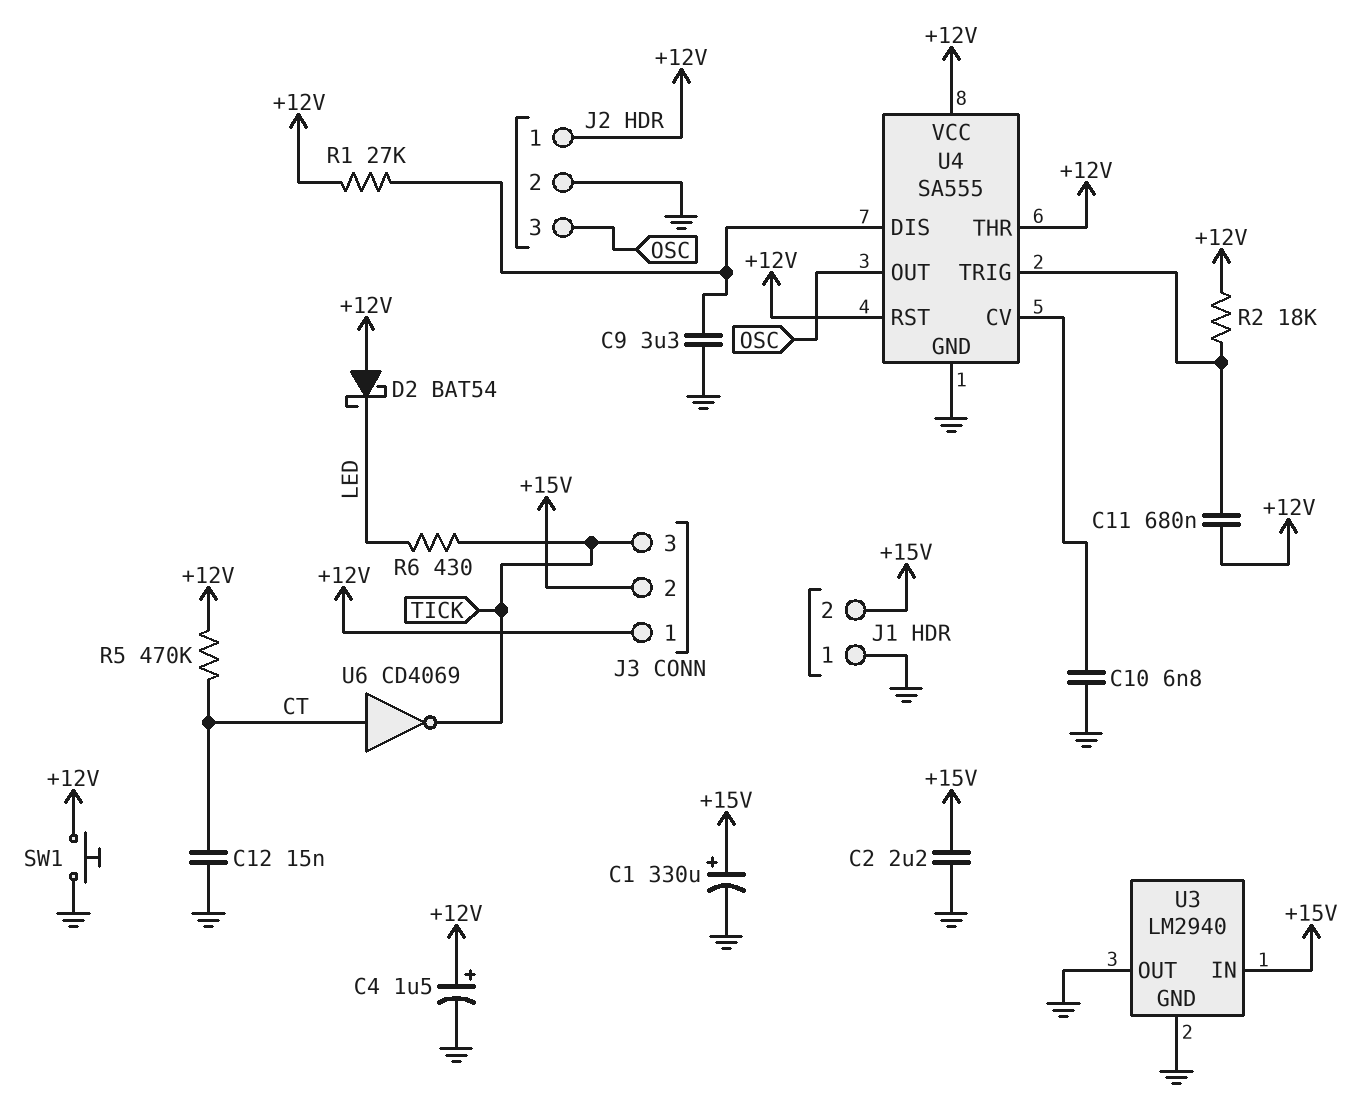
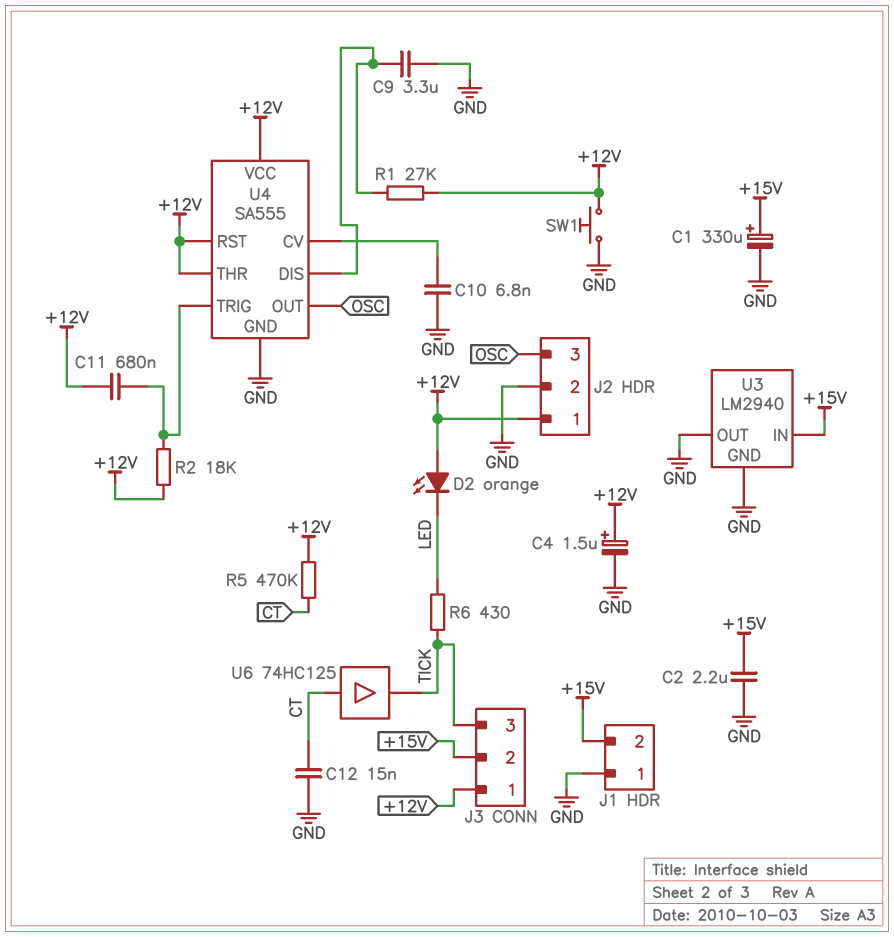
D2: schottky BAT54 (A +12V, K LED) -> LED orange (A +12V, K LED)
U6: NOT CD4069 (in CT, out TICK) -> buffer 74HC125 (in CT, out TICK)

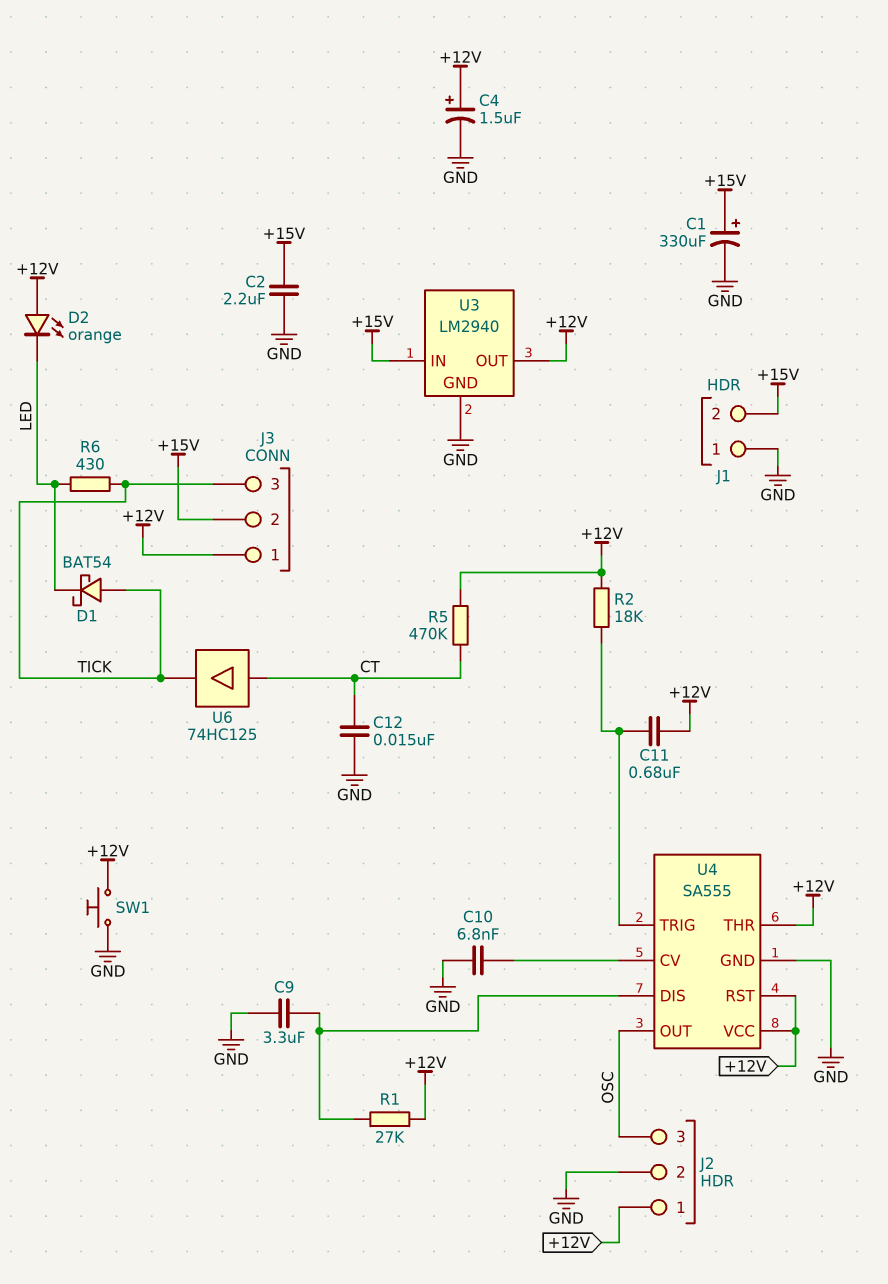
D1: none -> schottky BAT54 (A TICK, K LED)
U3 pin OUT: GND -> +12V

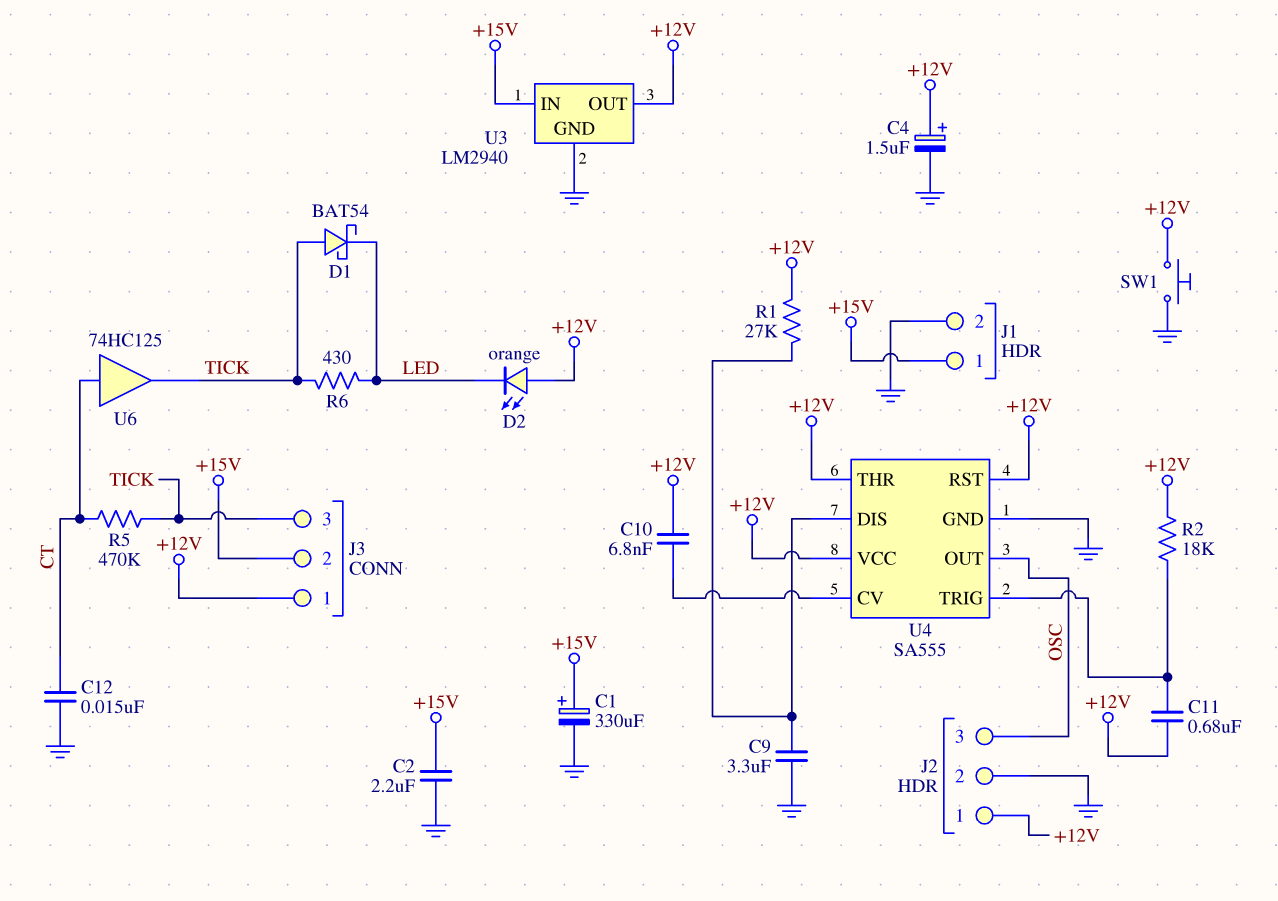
C10: 6.8nF (GND, U4/CV) -> 6.8nF (+12V, U4/CV)
J1 pin 1: GND -> +15V
J1 pin 2: +15V -> GND
R5: 470k (+12V, CT) -> 470k (CT, TICK)

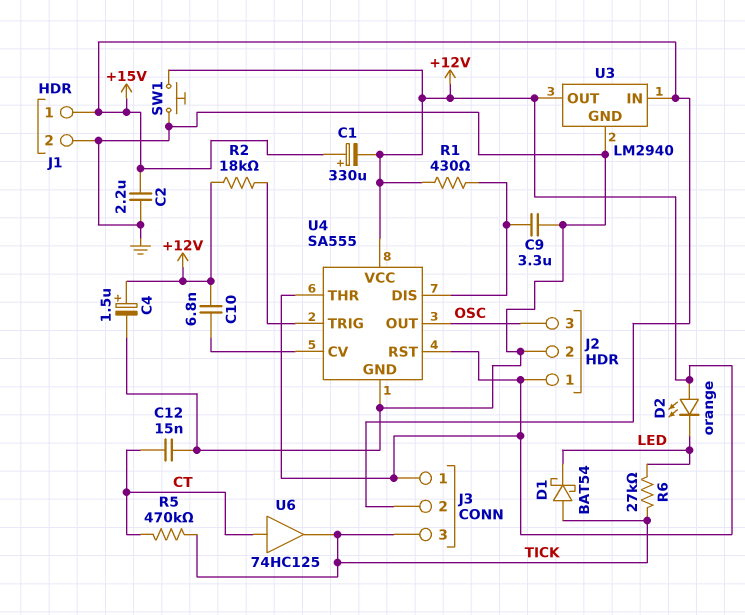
C1: 330uF (plus +15V, minus GND) -> 330uF (plus +15V, minus +12V)
C11: 680nF (+12V, U4/TRIG) -> none
R1: 27k (+12V, U4/DIS) -> 430 (+12V, U4/DIS)
R6: 430 (LED, TICK) -> 27k (LED, TICK)

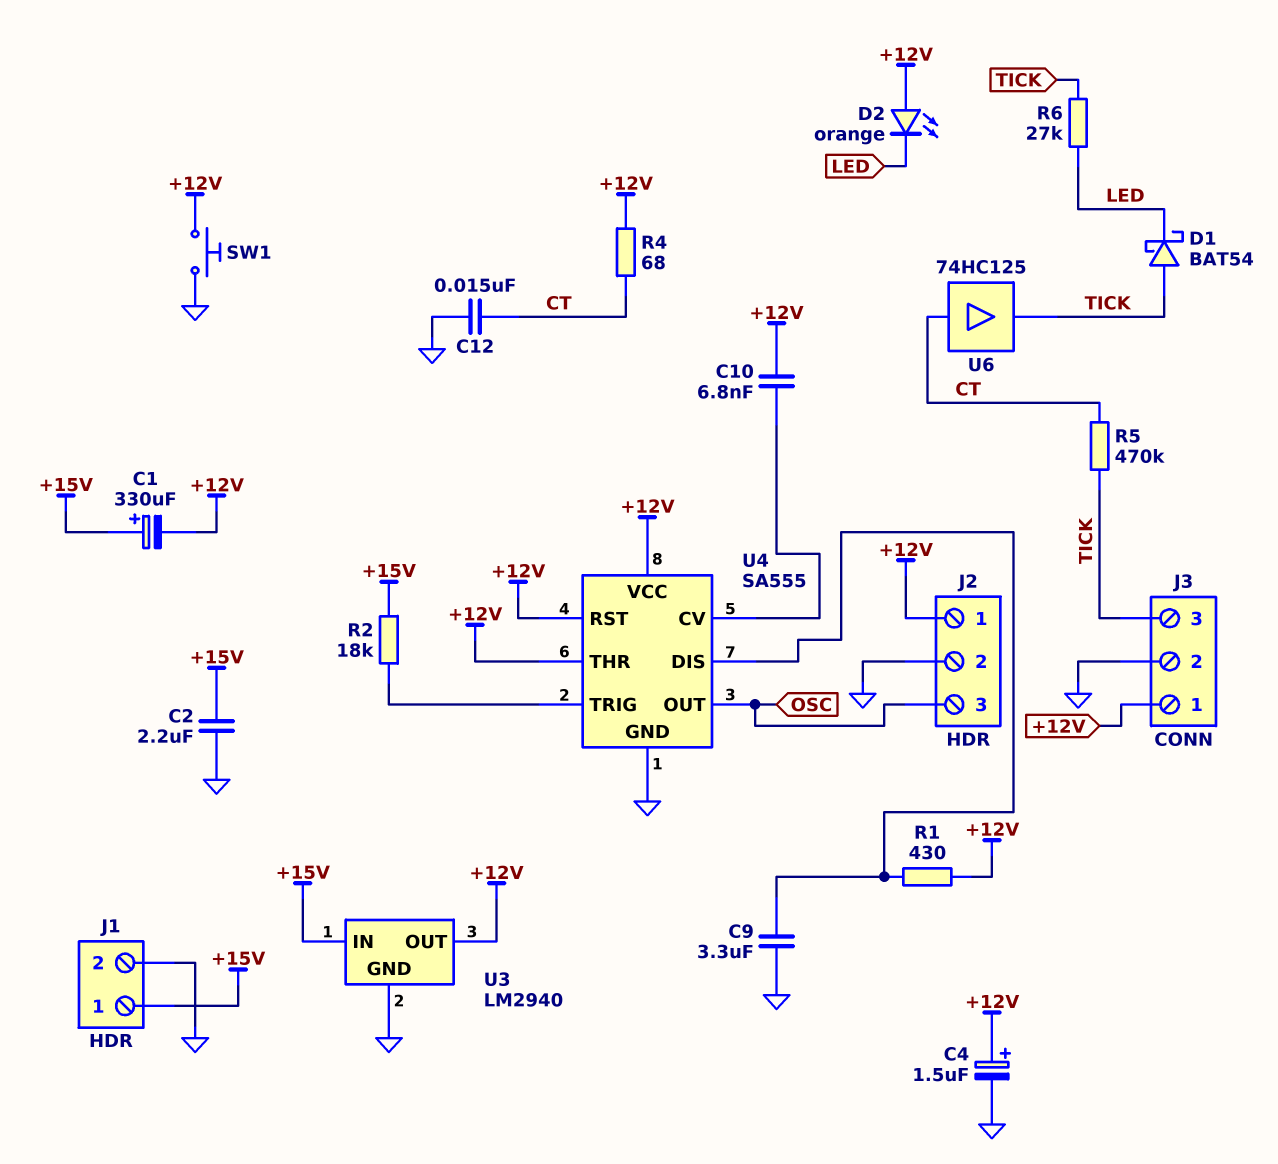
J3 pin 2: +15V -> GND
R2: 18k (+12V, U4/TRIG) -> 18k (+15V, U4/TRIG)
R4: none -> 68 (+12V, CT)

